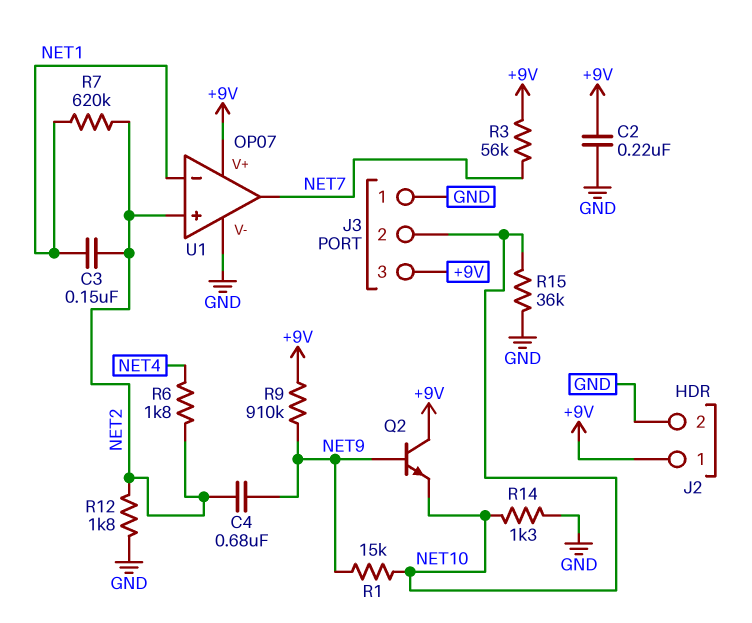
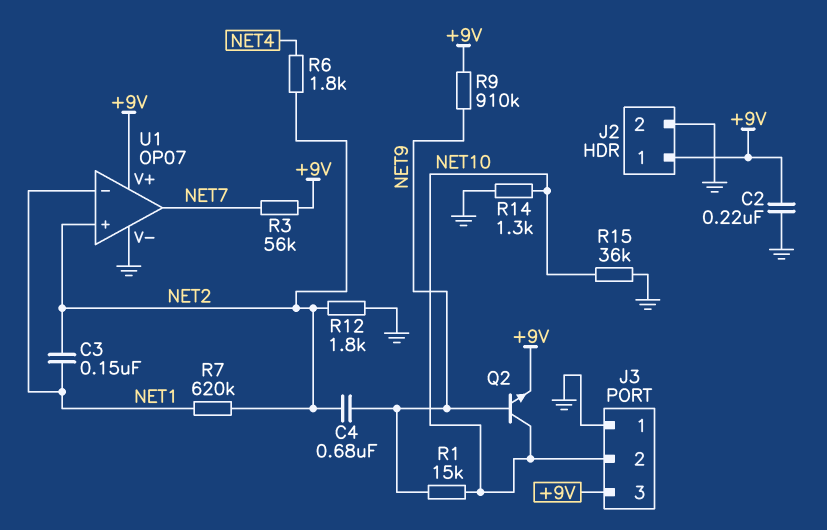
Q2: NPN (B NET9, C +9V, E NET10) -> NPN (B NET9, C NET10, E +9V)

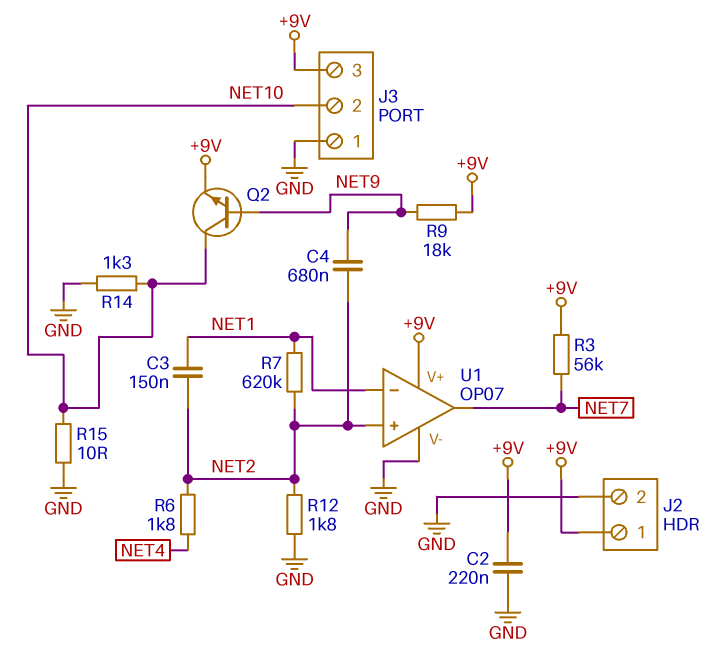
R1: 15k (NET9, NET10) -> none
R9: 910k (+9V, NET9) -> 18k (+9V, NET9)
R15: 36k (GND, NET10) -> 10 (GND, NET10)

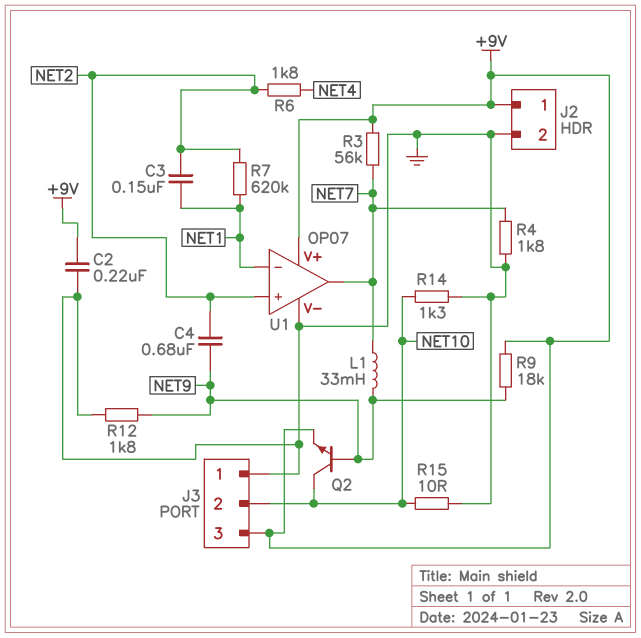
L1: none -> 33mH (NET7, NET9)
R4: none -> 1.8k (GND, NET7)
R12: 1.8k (GND, NET2) -> 1.8k (GND, NET9)

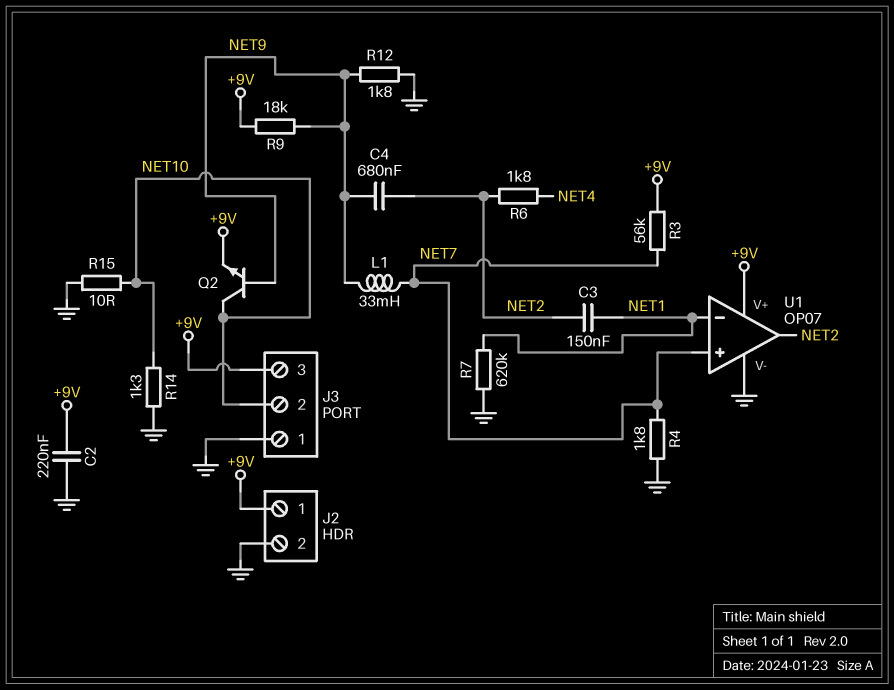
R7: 620k (NET1, NET2) -> 620k (GND, NET1)
U1 pin in+: NET2 -> NET7
U1 pin out: NET7 -> NET2

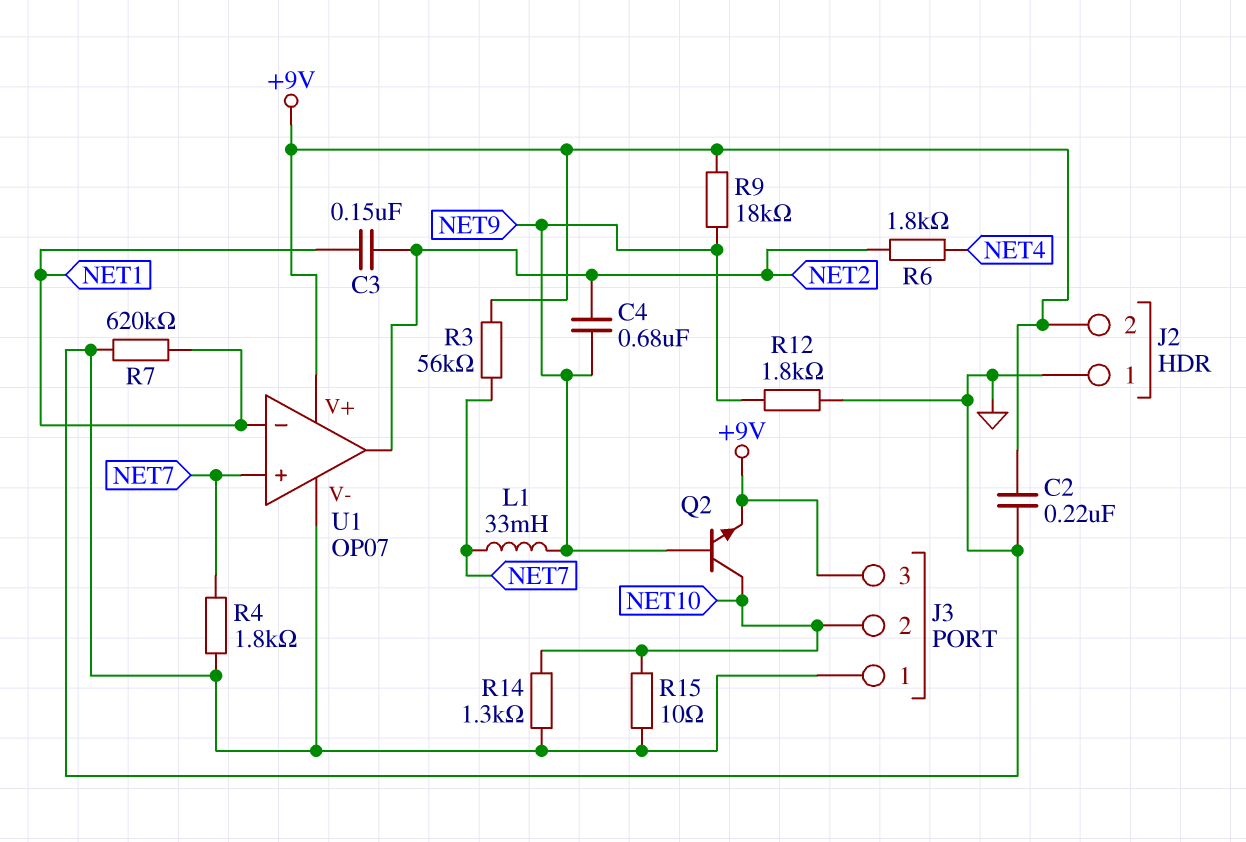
J2 pin 1: +9V -> GND
J2 pin 2: GND -> +9V

